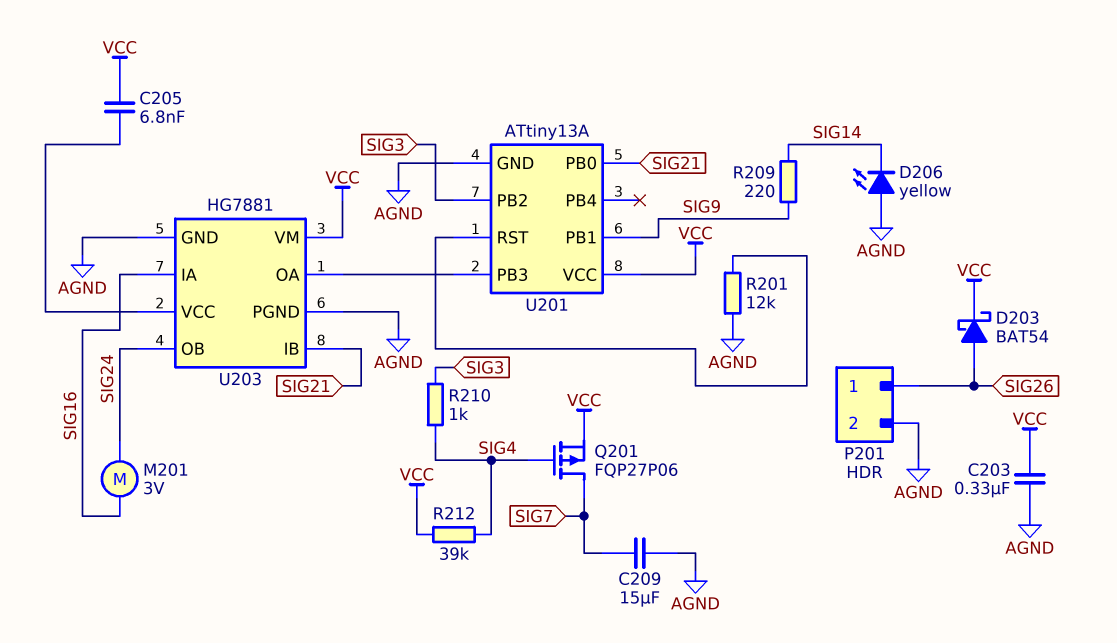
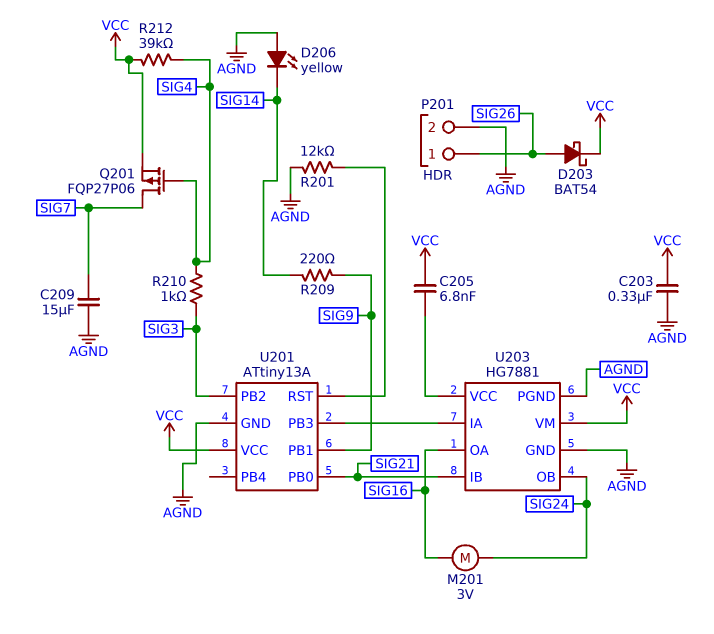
U203 pin IA: SIG16 -> U201/PB3
U203 pin OA: U201/PB3 -> SIG16

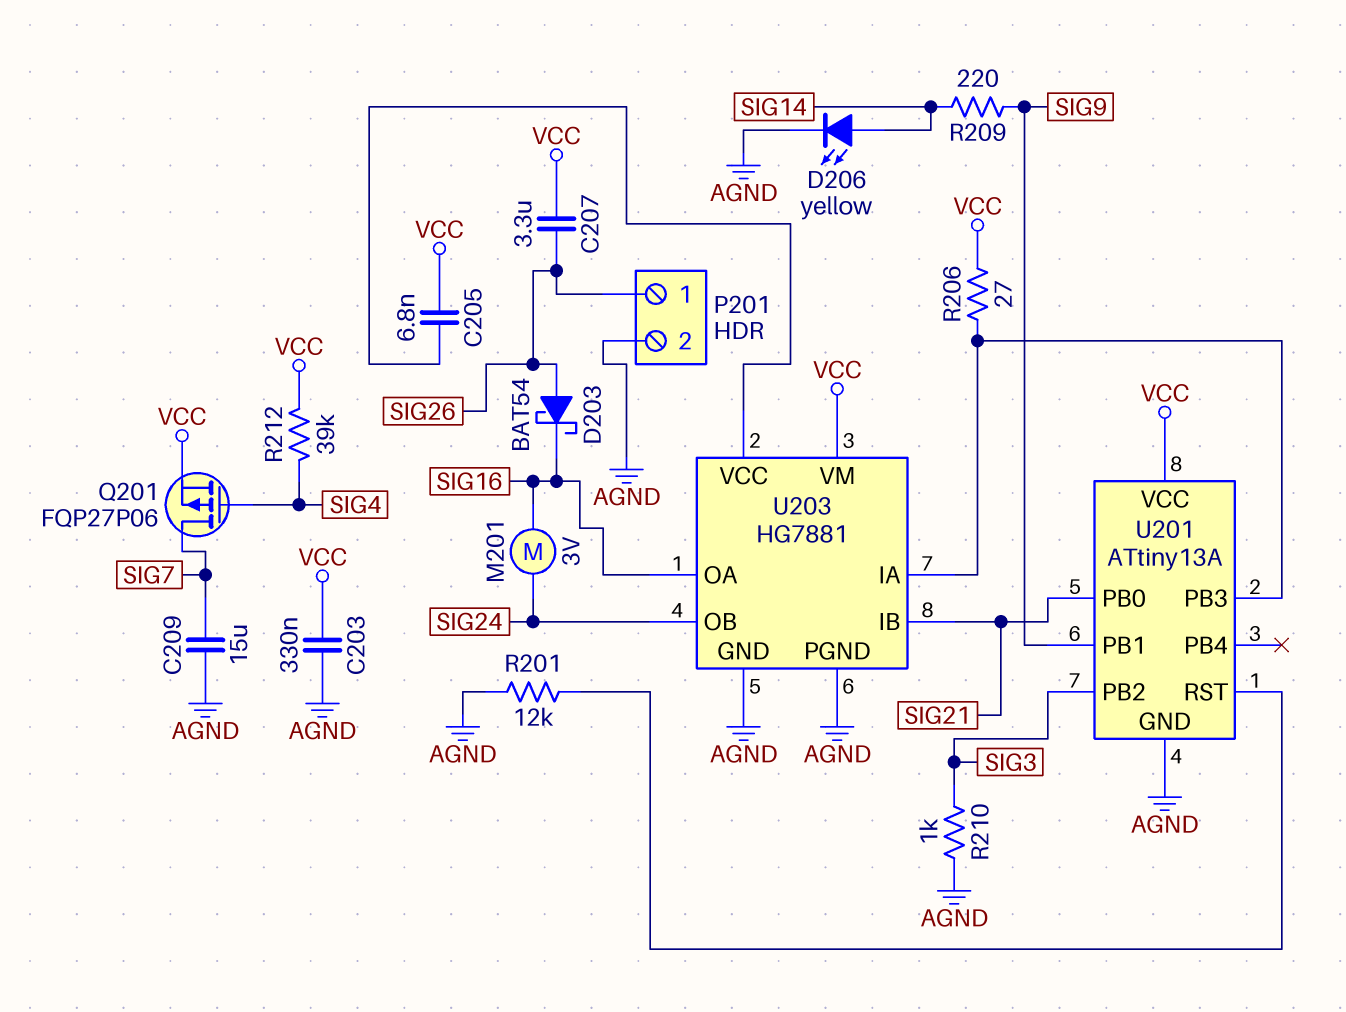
C207: none -> 3.3uF (SIG26, VCC)
D203: schottky BAT54 (A SIG26, K VCC) -> schottky BAT54 (A SIG26, K SIG16)
D206: LED yellow (A AGND, K SIG14) -> LED yellow (A SIG14, K AGND)
R206: none -> 27 (U201/PB3, VCC)
R210: 1k (SIG3, SIG4) -> 1k (AGND, SIG3)

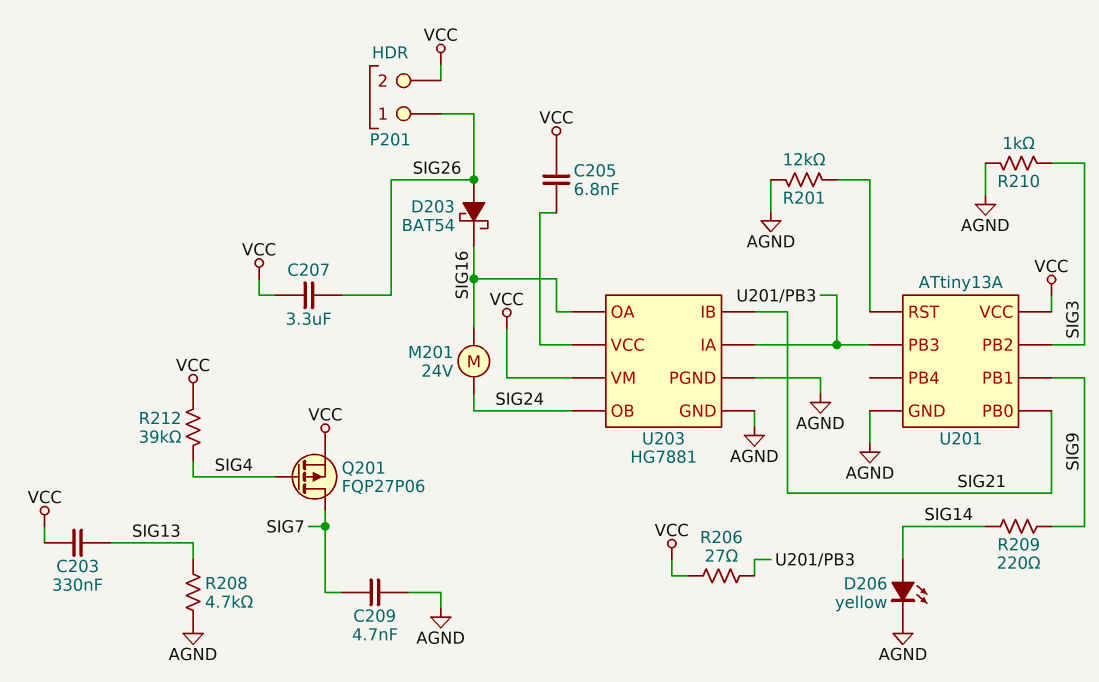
C203: 330nF (AGND, VCC) -> 330nF (SIG13, VCC)
C209: 15uF (AGND, SIG7) -> 4.7nF (AGND, SIG7)
M201: motor 3V (SIG16, SIG24) -> motor 24V (SIG16, SIG24)
P201 pin 2: AGND -> VCC
R208: none -> 4.7k (AGND, SIG13)

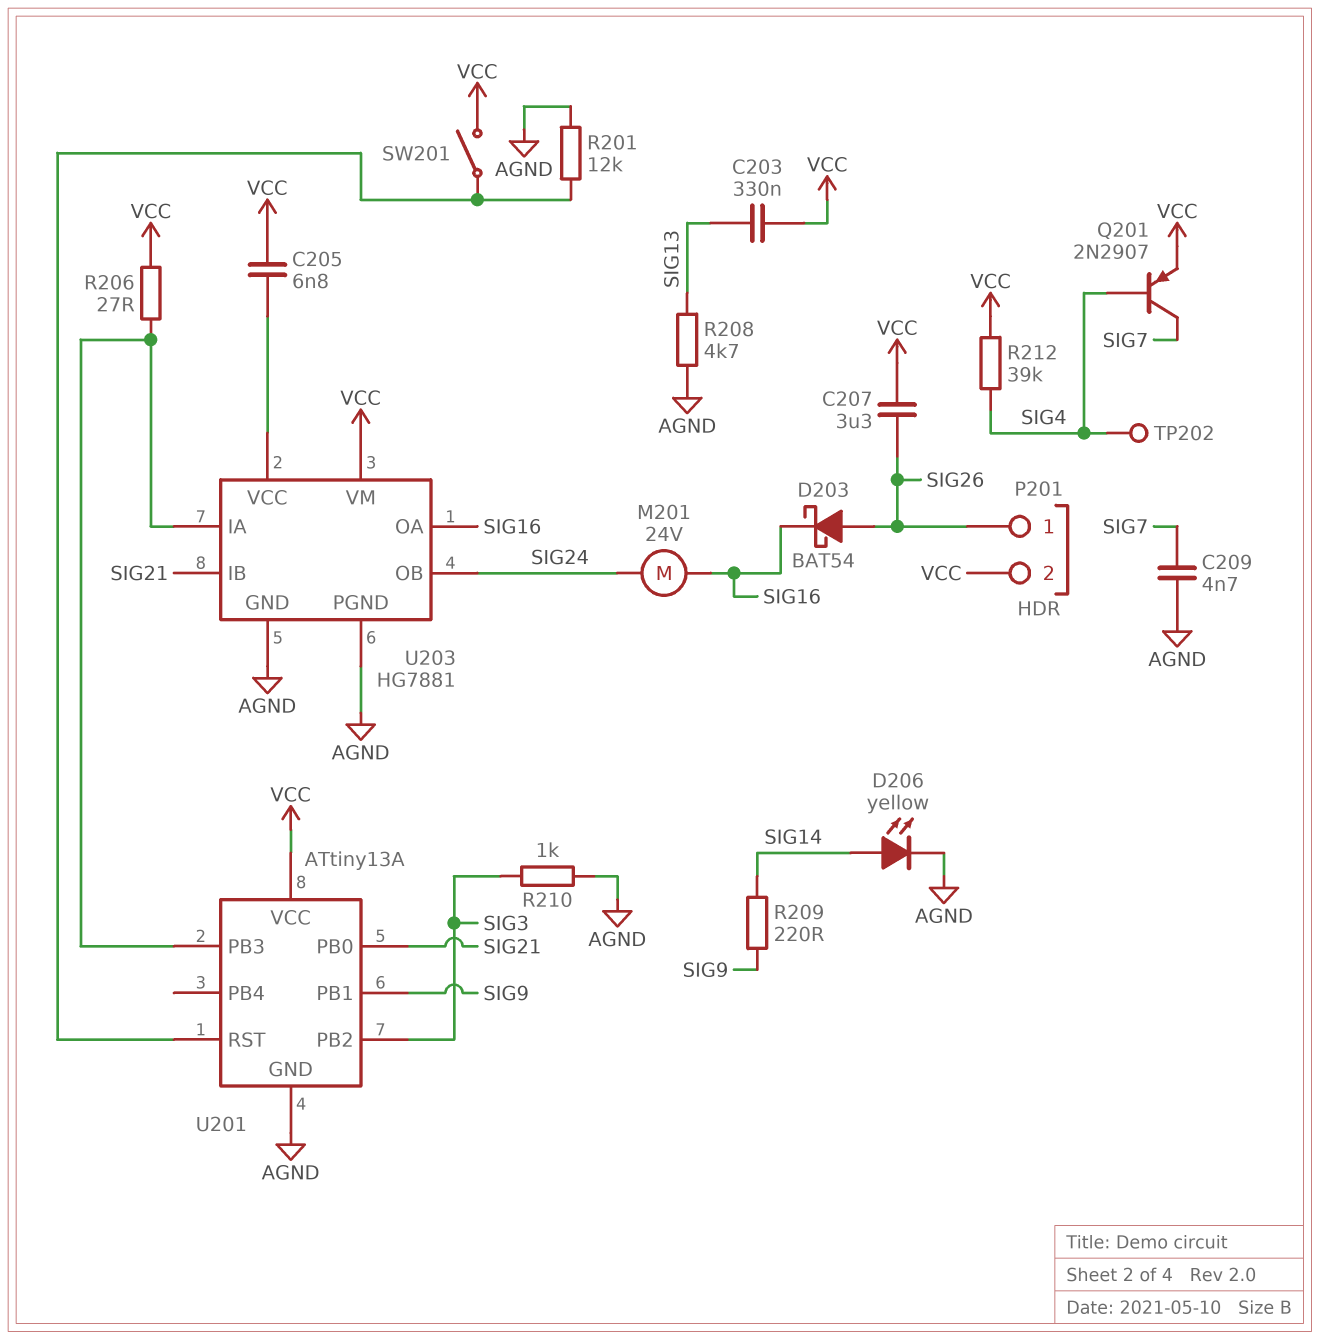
Q201: PMOS FQP27P06 (G SIG4, D SIG7, S VCC) -> PNP 2N2907 (B SIG4, C SIG7, E VCC)
SW201: none -> switch (U201/RST, VCC)
TP202: none -> test point (SIG4)

